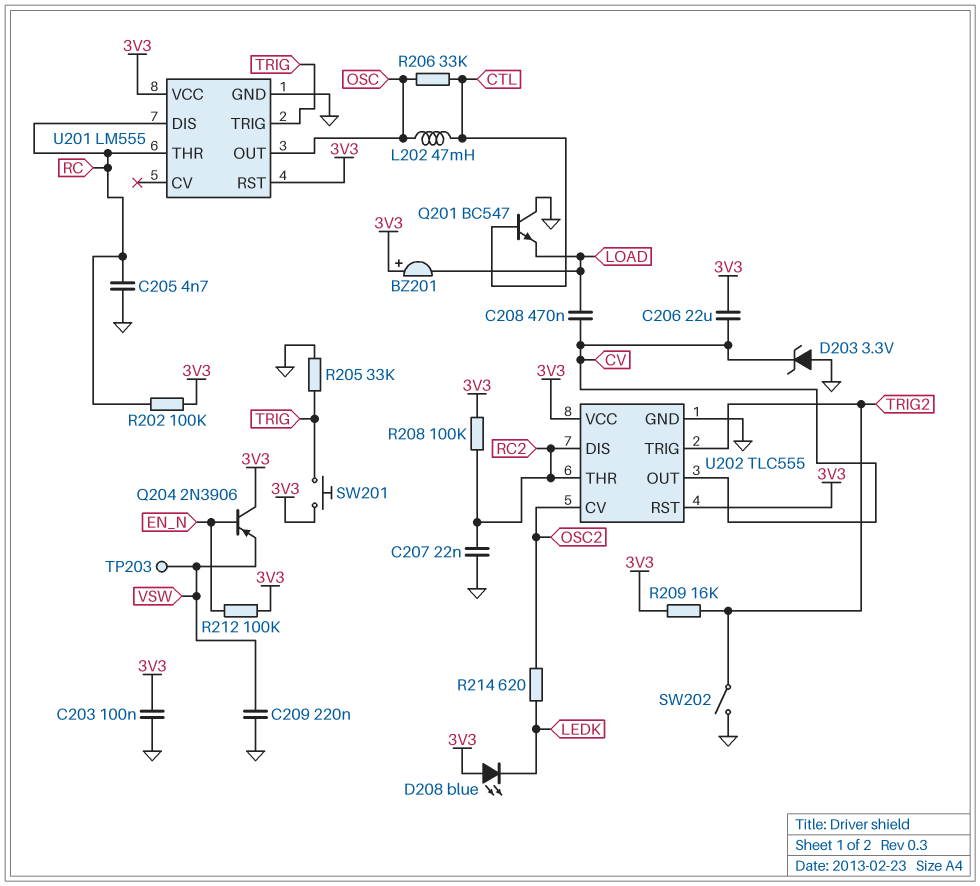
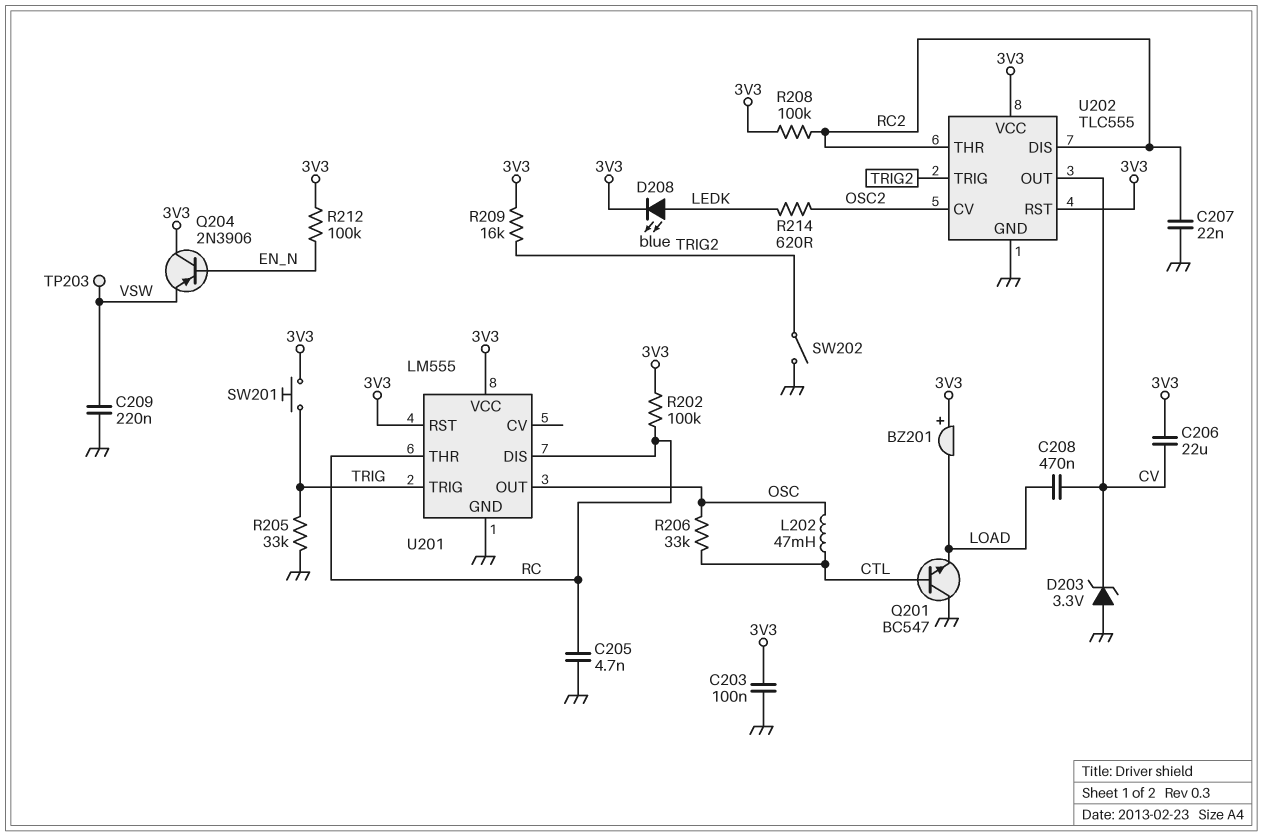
D208: LED blue (A 3V3, K LEDK) -> LED blue (A LEDK, K 3V3)

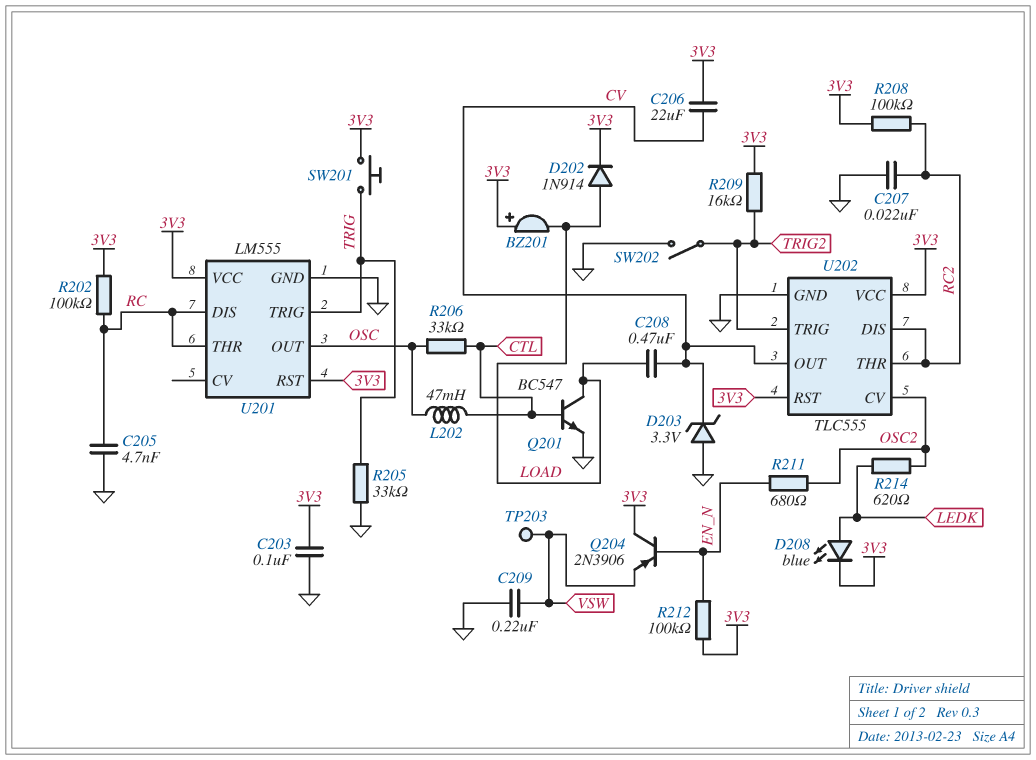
D202: none -> diode 1N914 (A LOAD, K 3V3)
Q201: NPN BC547 (B CTL, C GND, E LOAD) -> NPN BC547 (B CTL, C LOAD, E GND)
R211: none -> 680 (EN_N, OSC2)

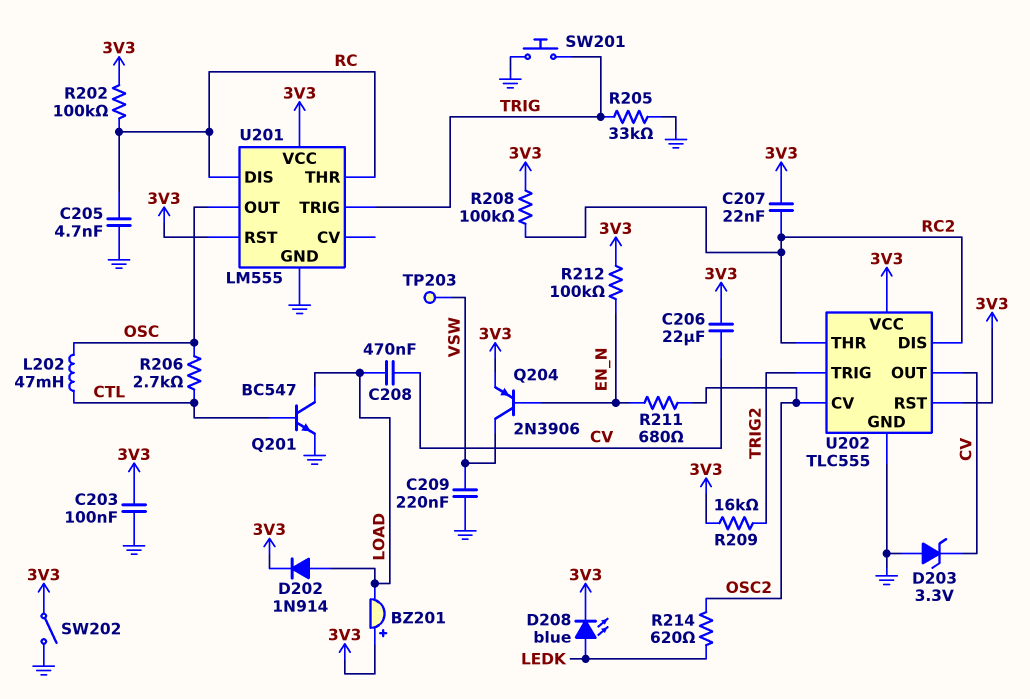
C207: 22nF (GND, RC2) -> 22nF (3V3, RC2)
Q204: PNP 2N3906 (B EN_N, C 3V3, E VSW) -> PNP 2N3906 (B EN_N, C VSW, E 3V3)
R206: 33k (CTL, OSC) -> 2.7k (CTL, OSC)
SW201: button (3V3, TRIG) -> button (GND, TRIG)
SW202: switch (GND, TRIG2) -> switch (3V3, GND)

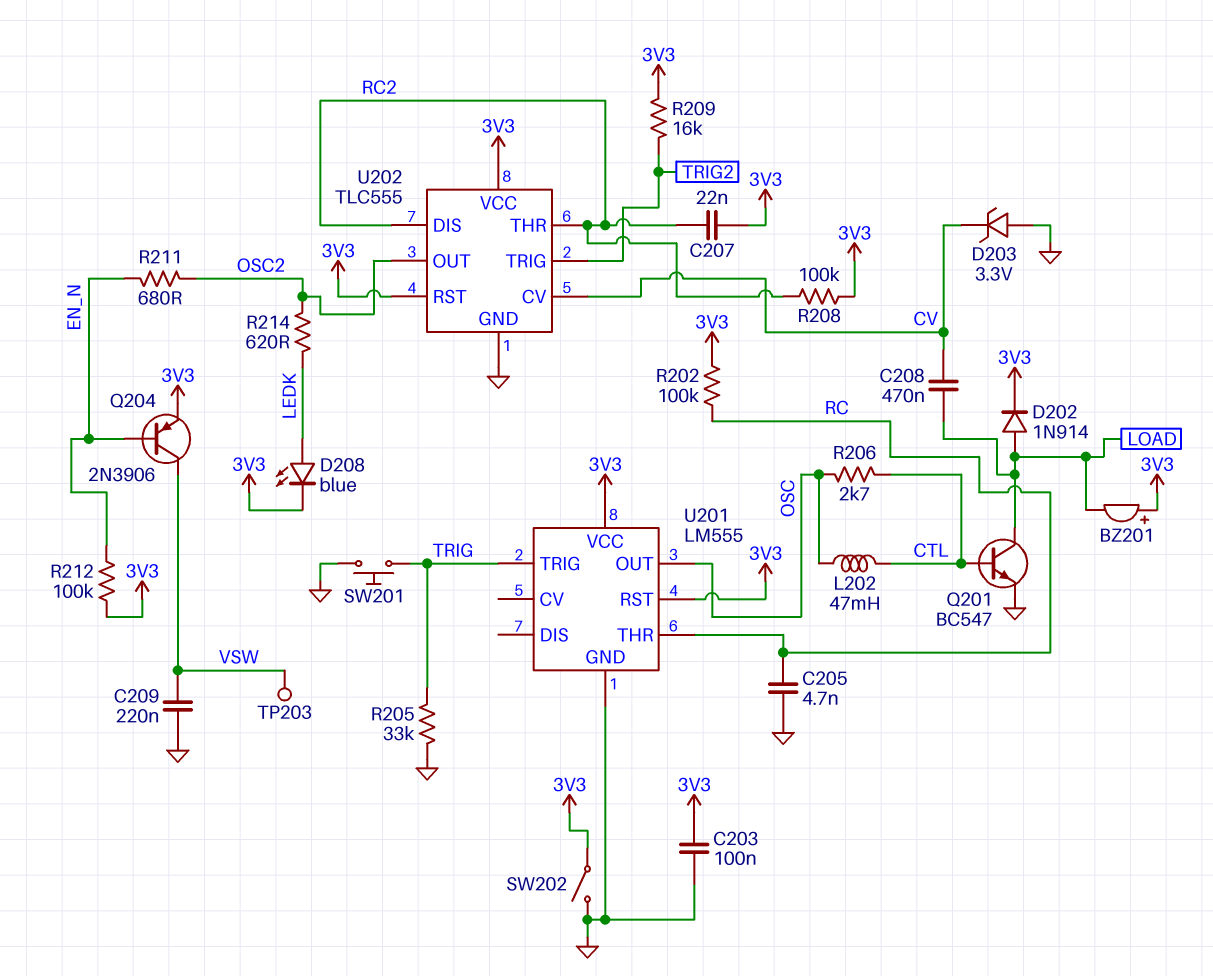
C206: 22uF (3V3, CV) -> none
U201 pin DIS: RC -> none
U202 pin CV: OSC2 -> CV
U202 pin OUT: CV -> OSC2

